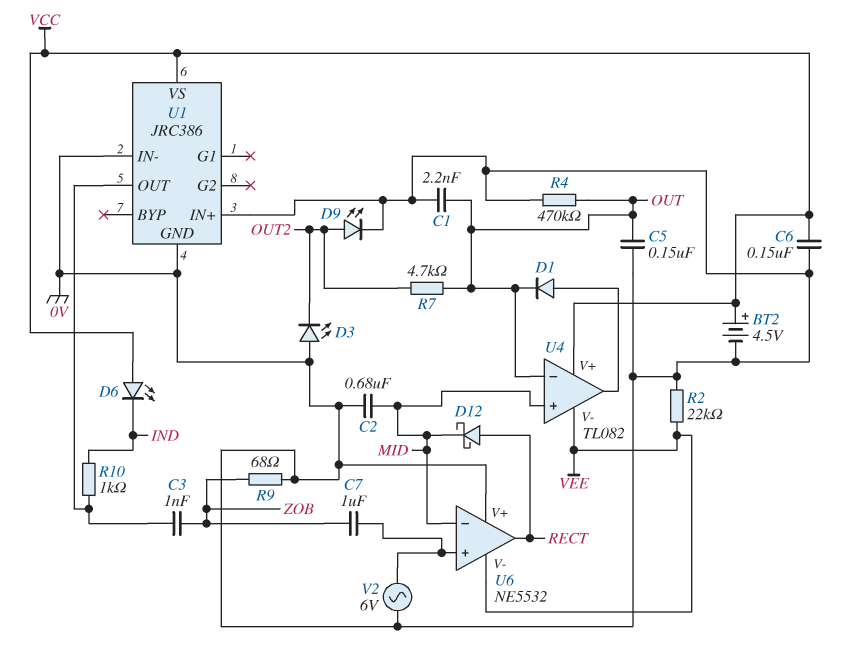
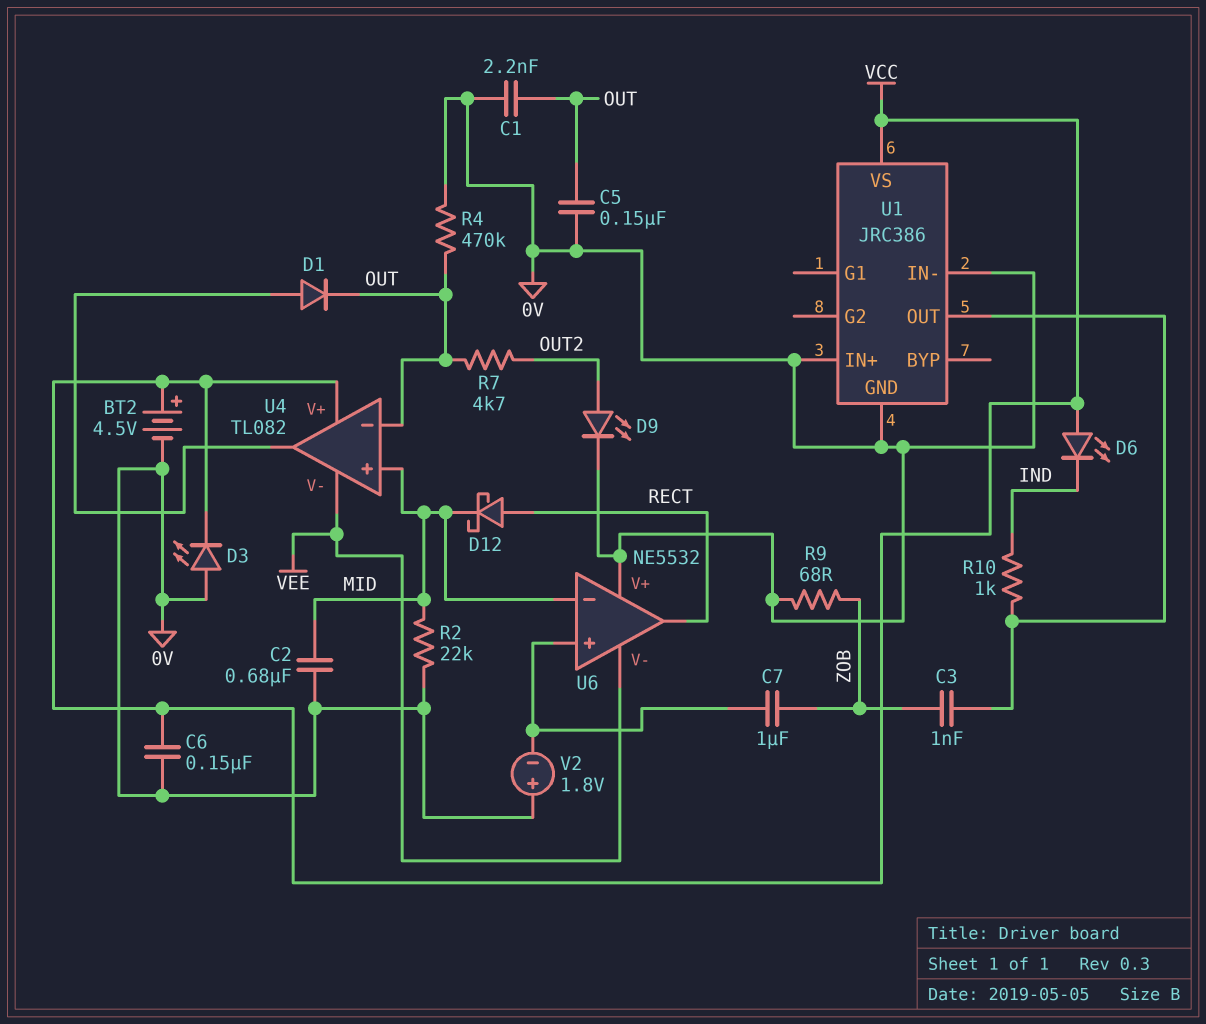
D3: LED (A 0V, K OUT2) -> LED (A 0V, K VCC)
R2: 22k (0V, VEE) -> 22k (0V, MID)
V2: AC 6V (0V, U6/in+) -> 1.8V (plus 0V, minus U6/in+)

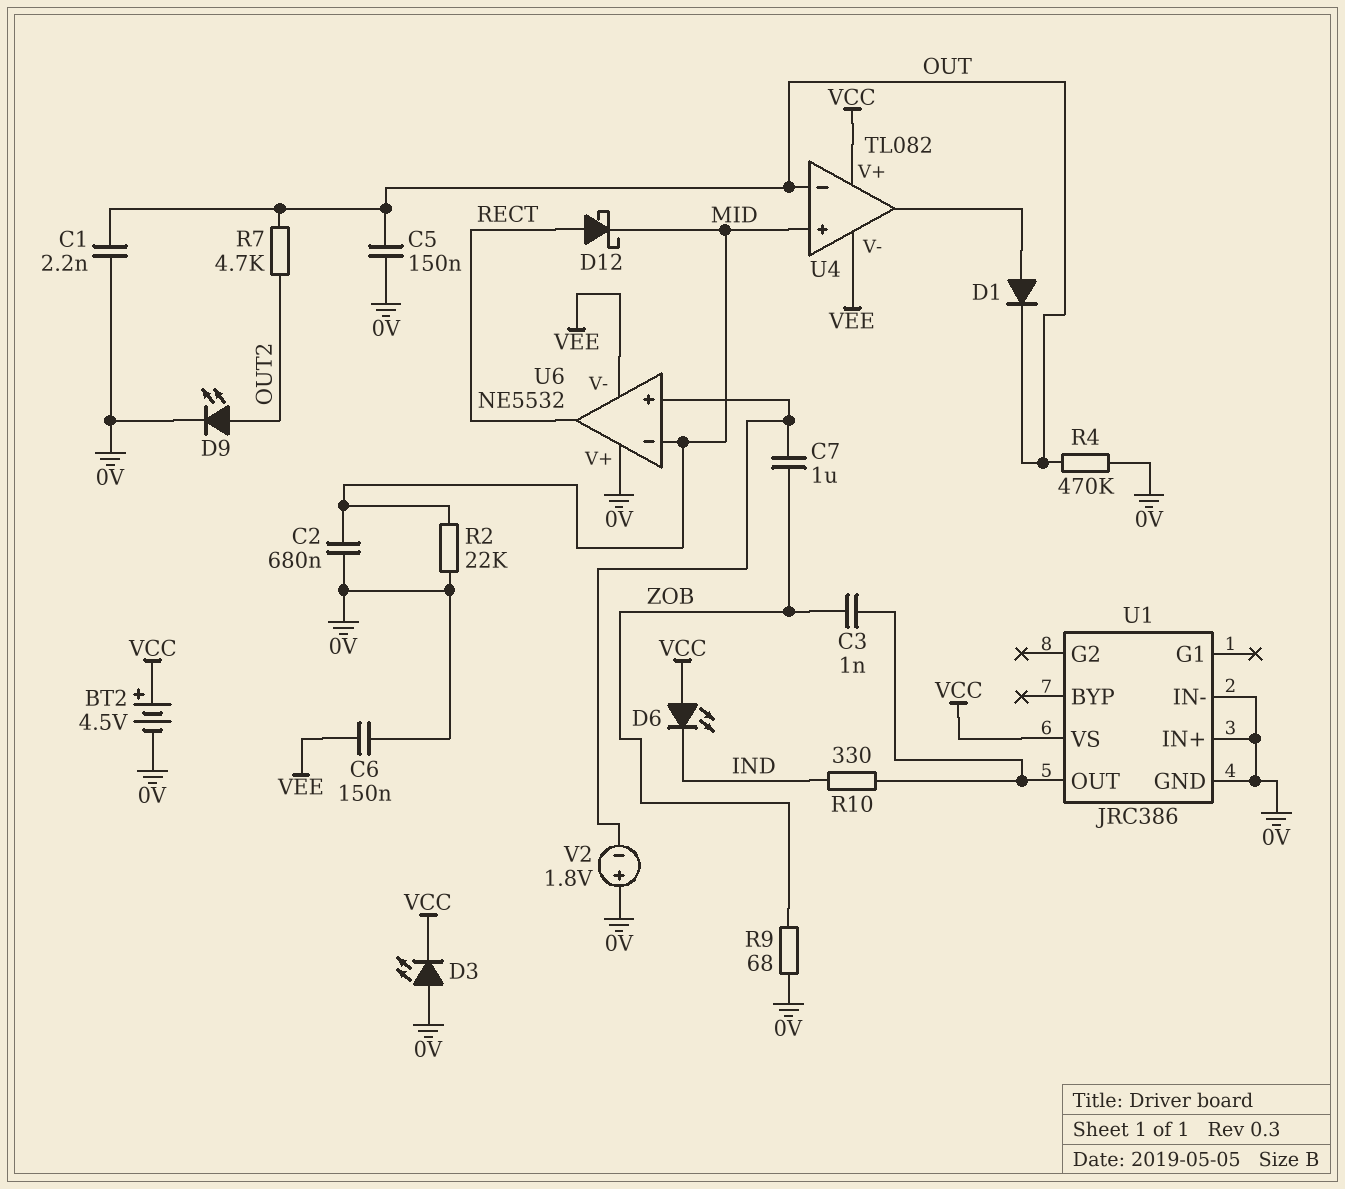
C6: 150nF (0V, VCC) -> 150nF (0V, VEE)
R10: 1k (IND, U1/OUT) -> 330 (IND, U1/OUT)

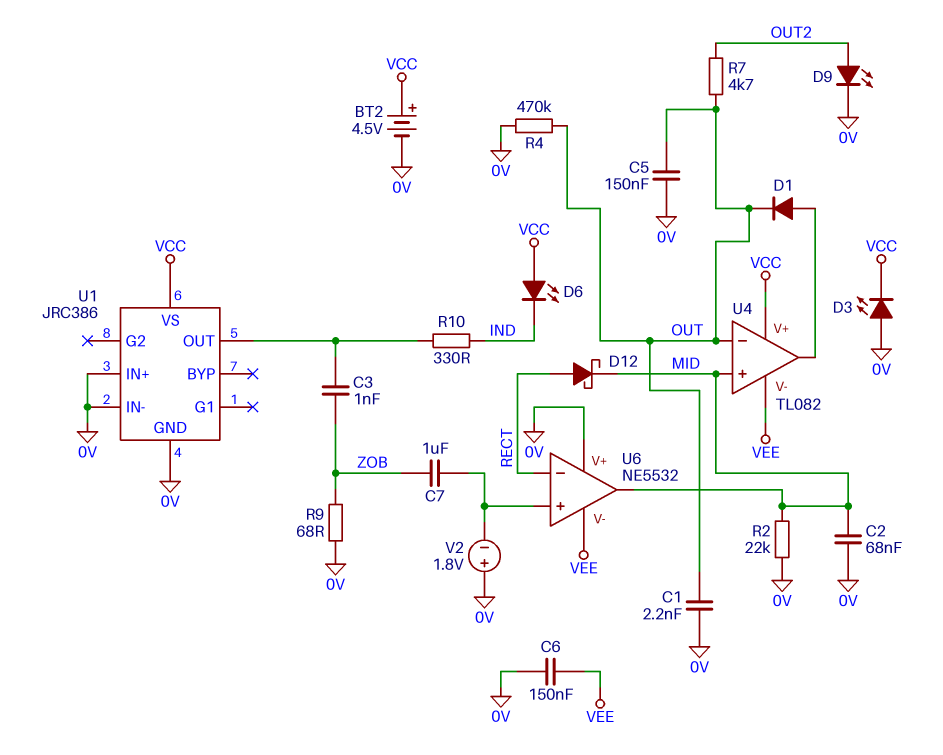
C2: 680nF (0V, MID) -> 68nF (0V, MID)
U6 pin in-: MID -> RECT
U6 pin out: RECT -> MID

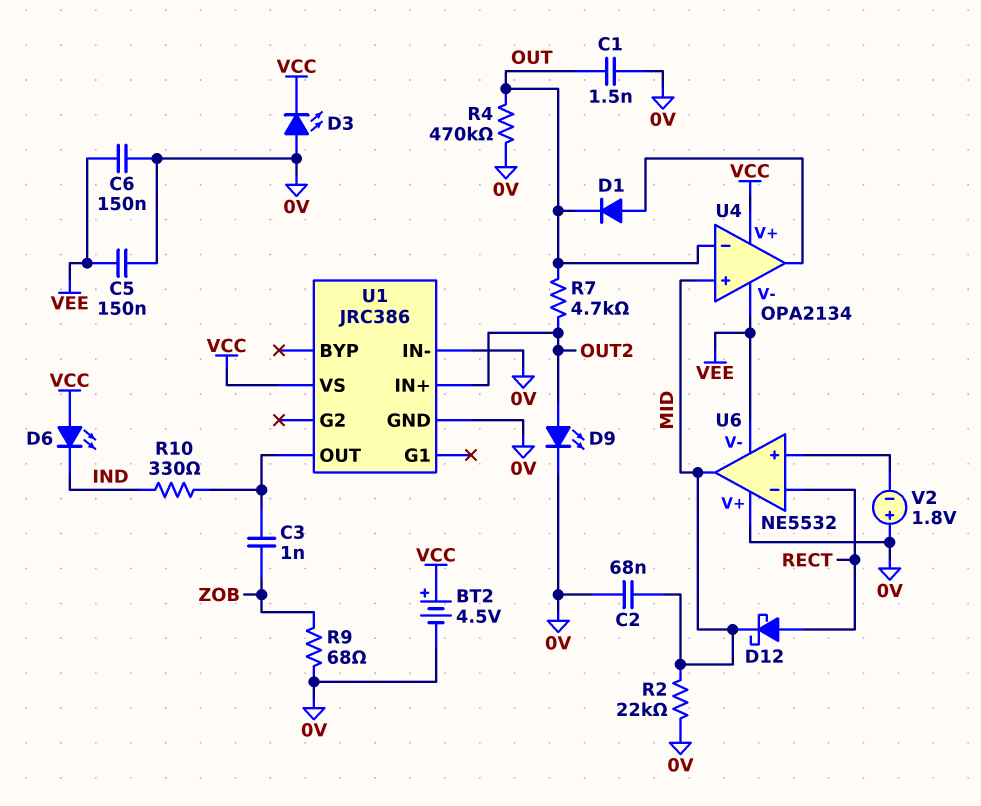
C1: 2.2nF (0V, OUT) -> 1.5nF (0V, OUT)
C5: 150nF (0V, OUT) -> 150nF (0V, VEE)
C7: 1uF (U6/in+, ZOB) -> none
U1 pin IN+: 0V -> OUT2
U4: TL082 -> OPA2134

